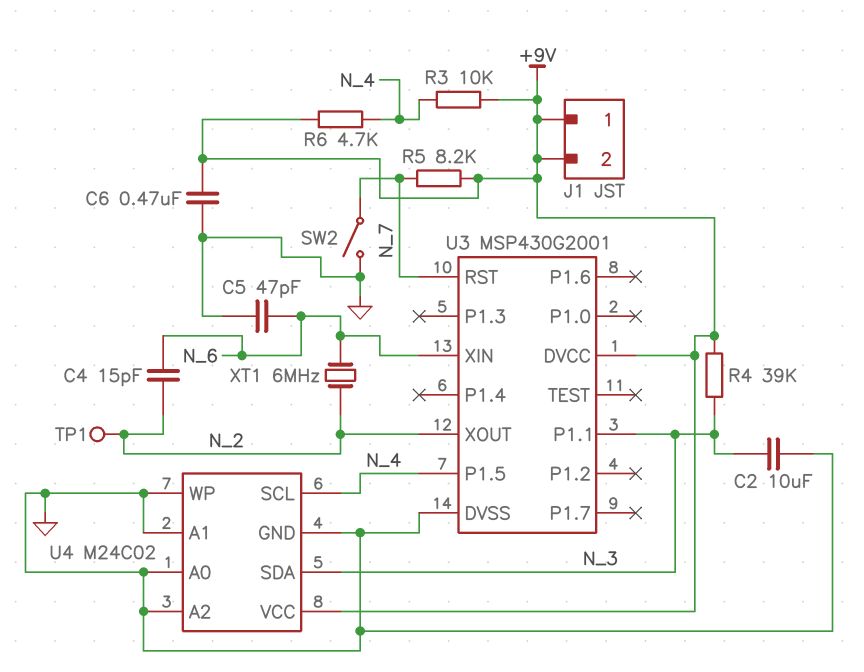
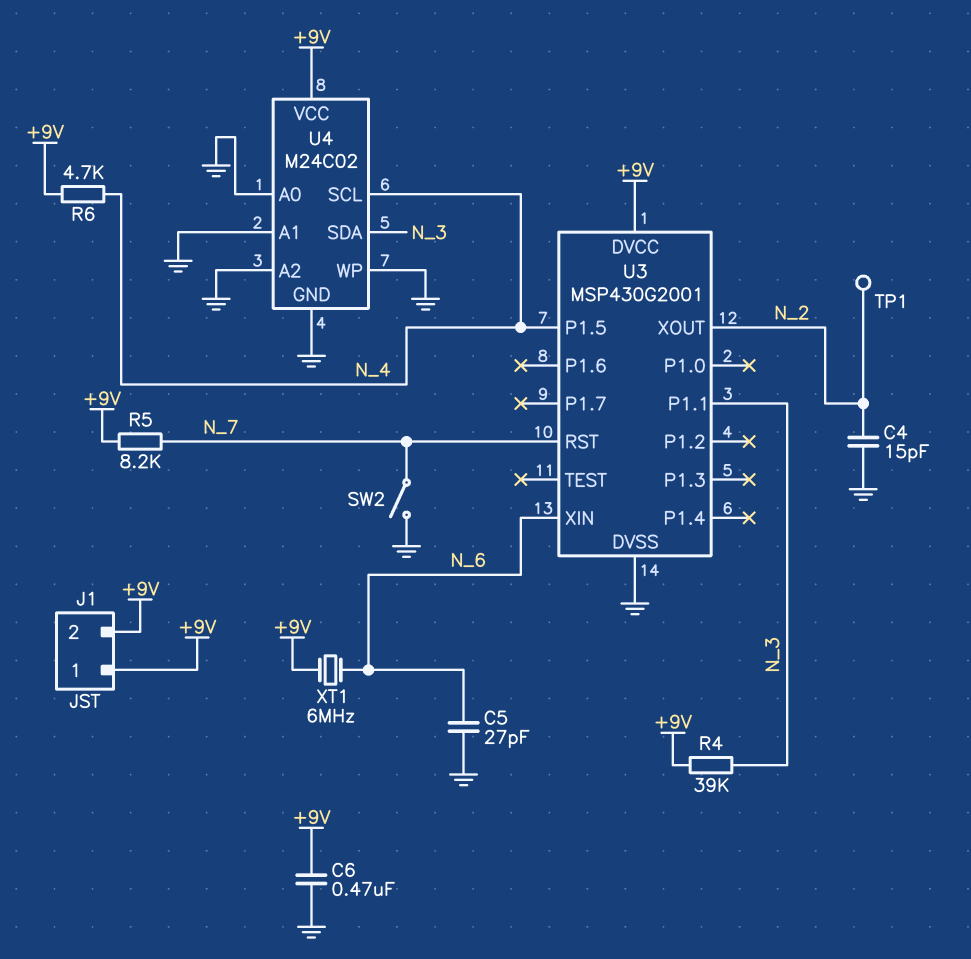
C2: 10uF (GND, N_3) -> none
C4: 15pF (N_2, N_6) -> 15pF (GND, N_2)
C5: 47pF (GND, N_6) -> 27pF (GND, N_6)
R3: 10k (+9V, N_4) -> none
XT1: 6MHz (N_2, N_6) -> 6MHz (+9V, N_6)

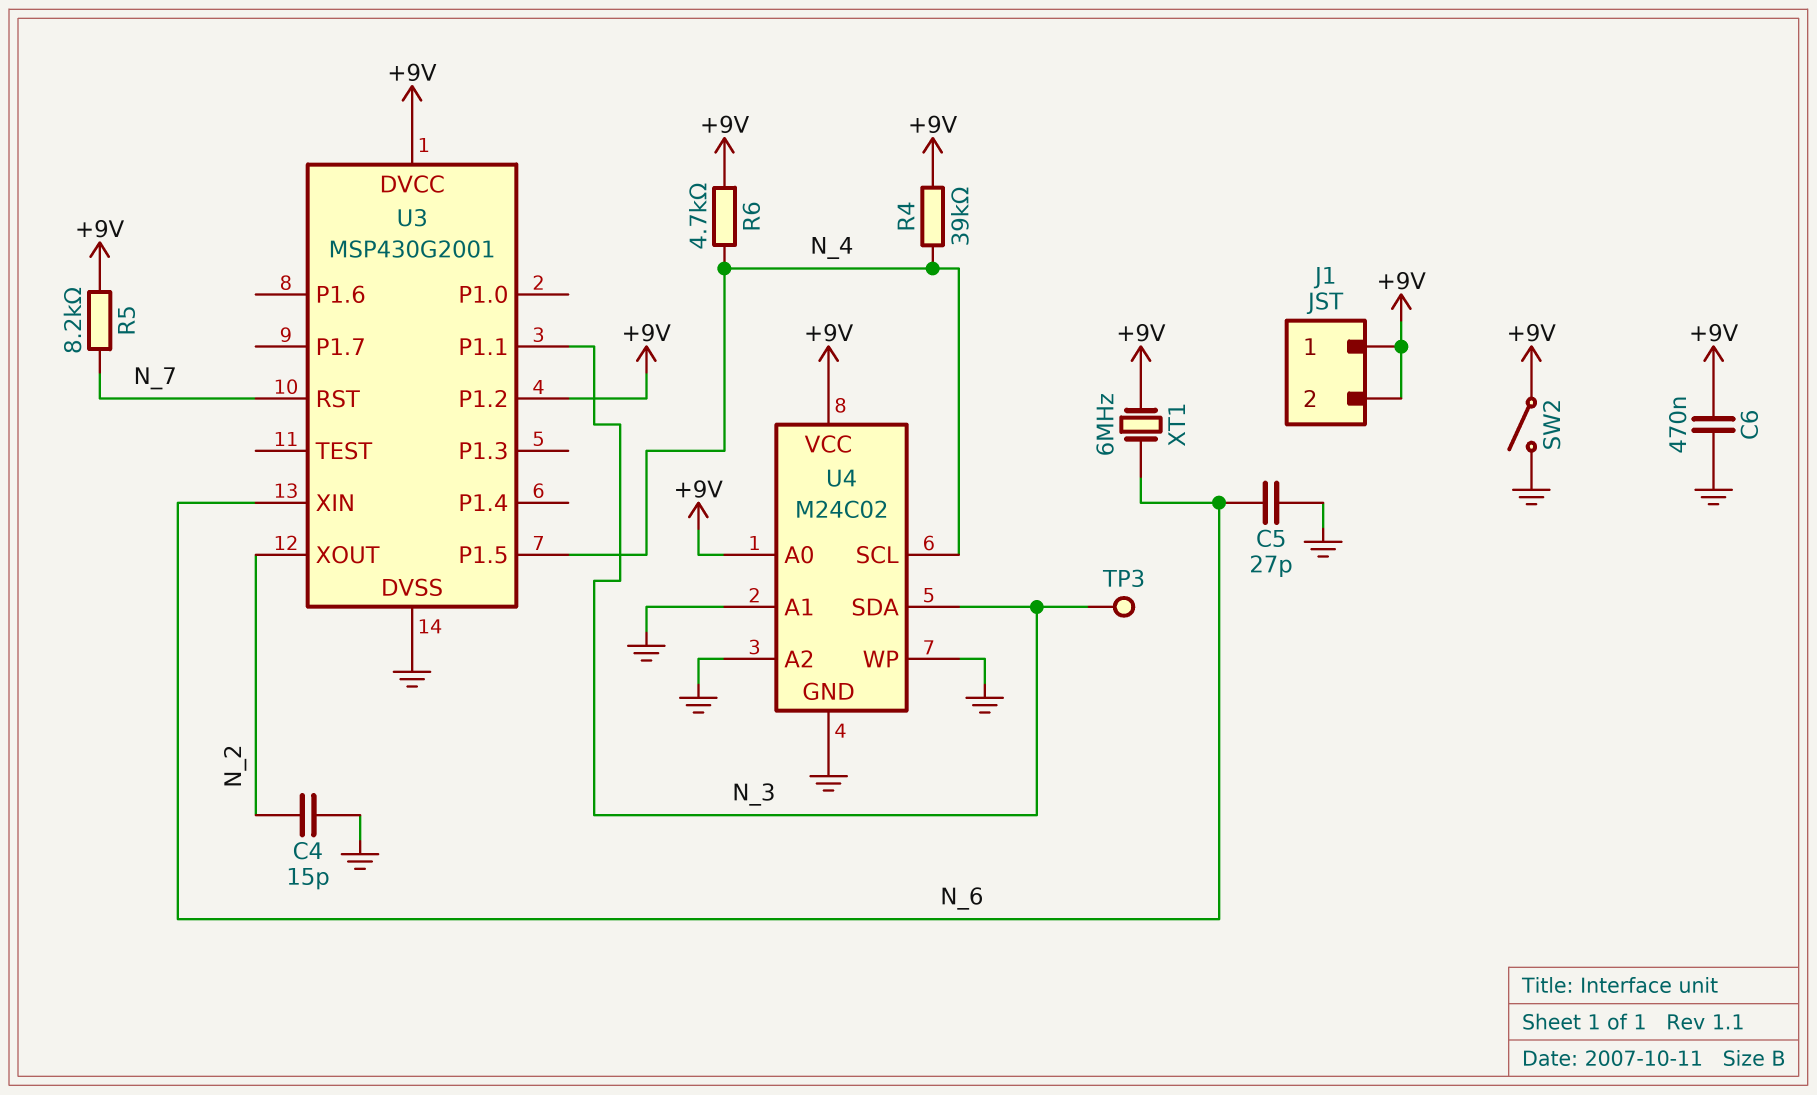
R4: 39k (+9V, N_3) -> 39k (+9V, N_4)
SW2: switch (GND, N_7) -> switch (+9V, GND)
TP1: test point (N_2) -> none
TP3: none -> test point (N_3)
U3 pin P1.2: none -> +9V
U4 pin A0: GND -> +9V

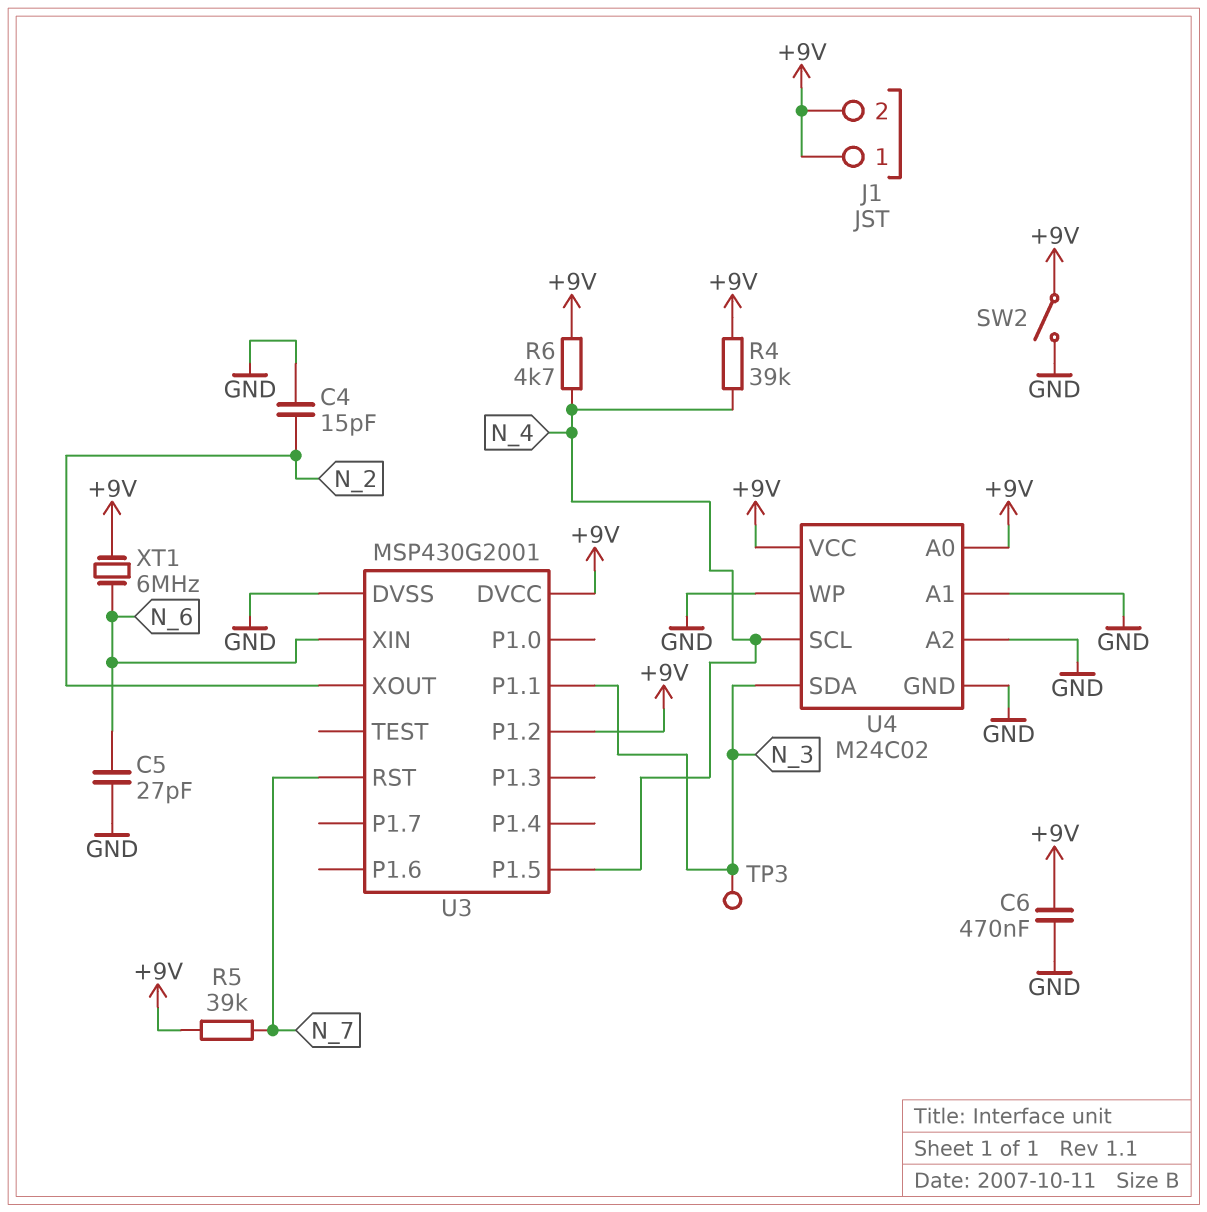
R5: 8.2k (+9V, N_7) -> 39k (+9V, N_7)

